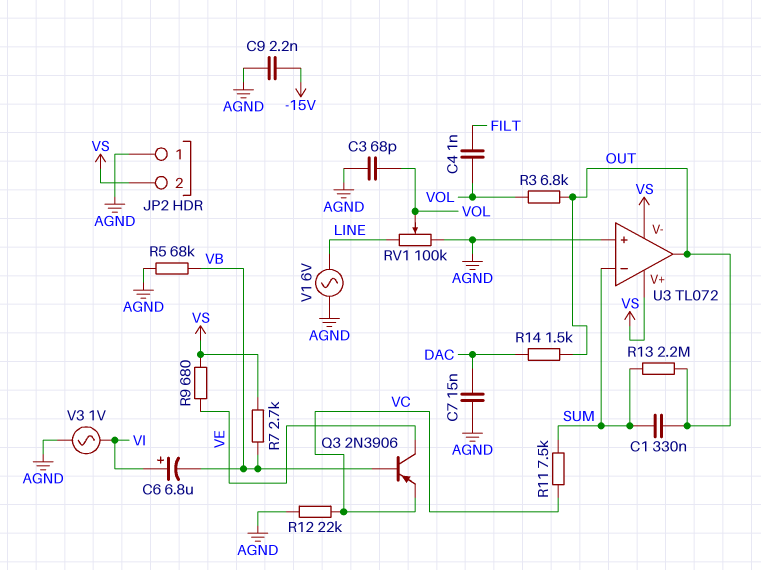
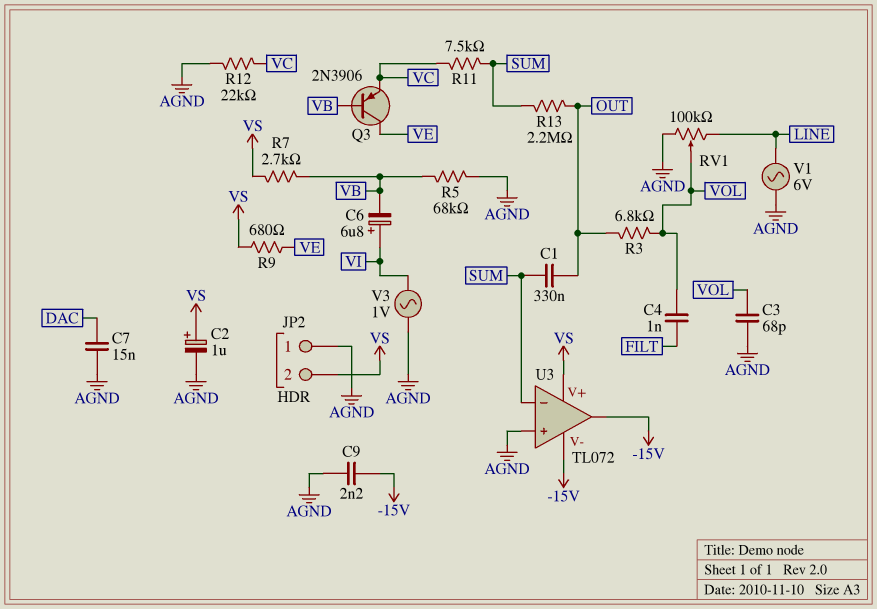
C2: none -> 1uF (plus VS, minus AGND)
R14: 1.5k (DAC, OUT) -> none
U3 pin V-: VS -> -15V
U3 pin out: OUT -> -15V

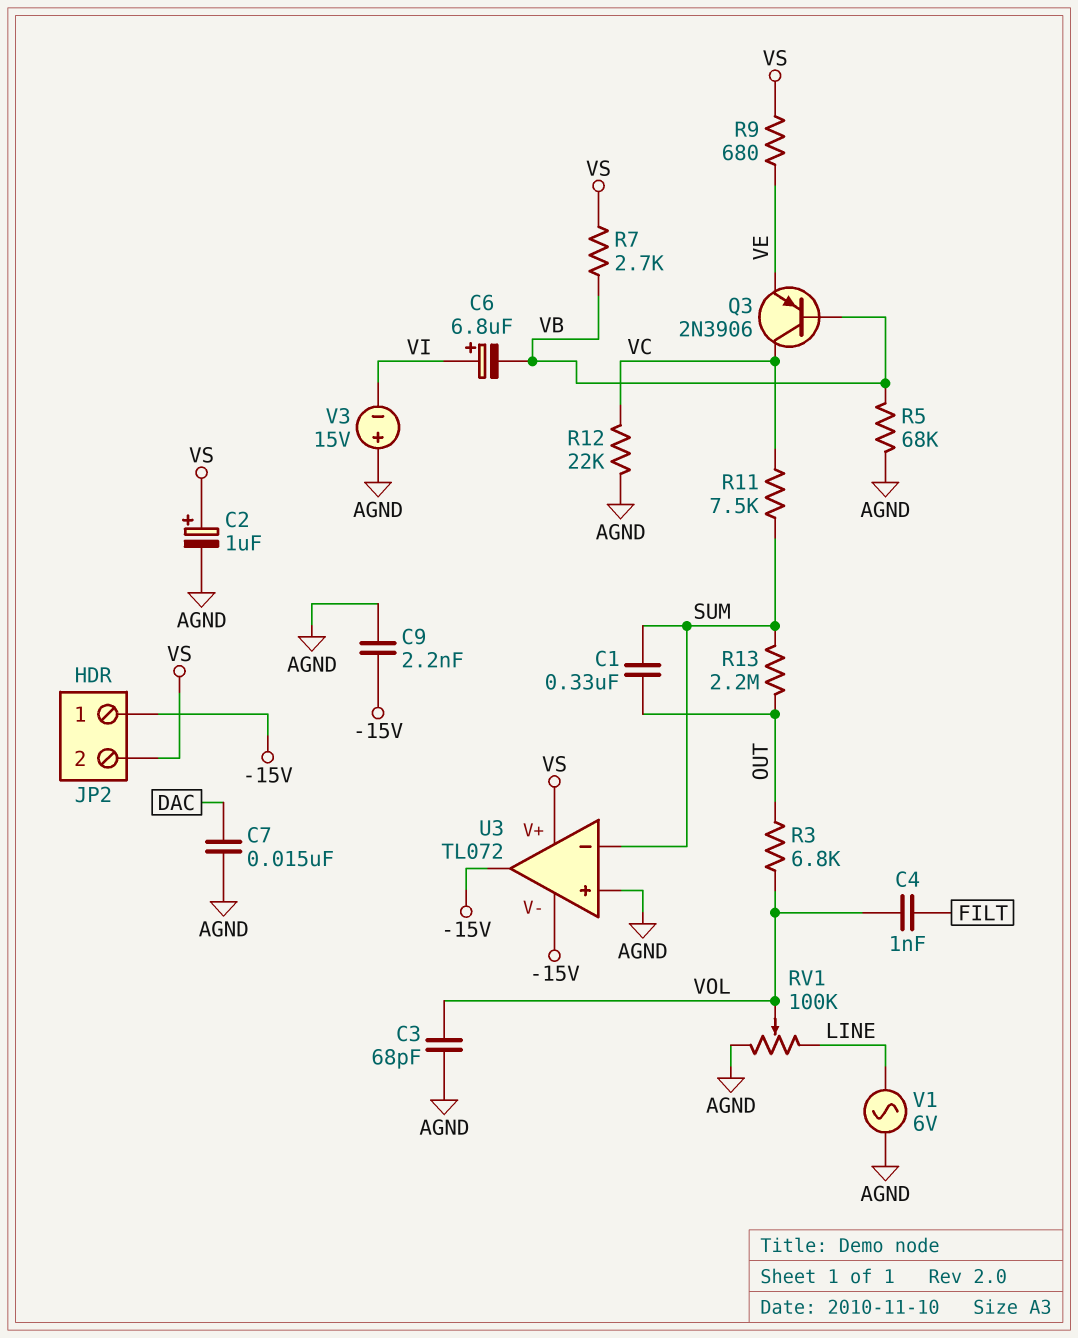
JP2 pin 1: AGND -> -15V
Q3: PNP 2N3906 (B VB, C VE, E VC) -> PNP 2N3906 (B VB, C VC, E VE)
V3: AC 1V (AGND, VI) -> 15V (plus AGND, minus VI)

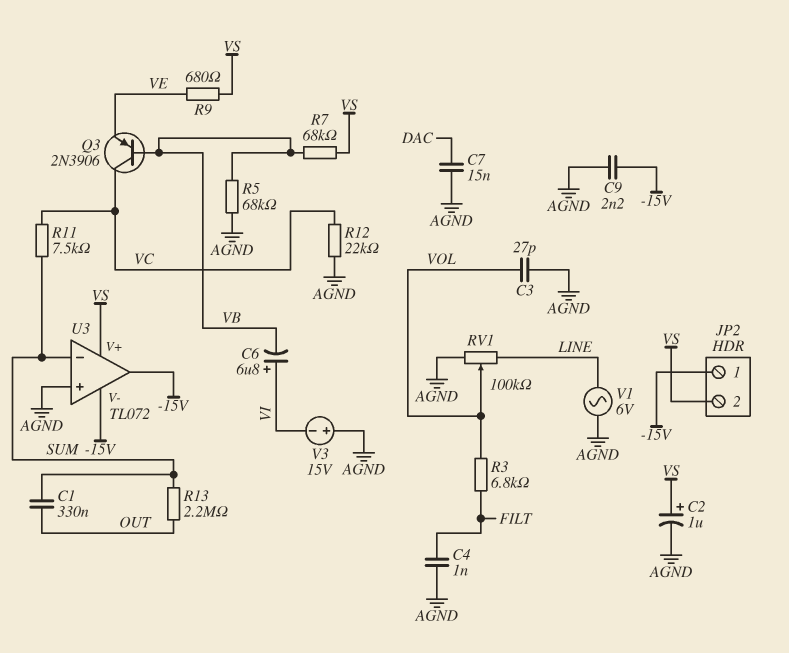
C3: 68pF (AGND, VOL) -> 27pF (AGND, VOL)
C4: 1nF (FILT, VOL) -> 1nF (AGND, FILT)
R3: 6.8k (OUT, VOL) -> 6.8k (FILT, VOL)
R7: 2.7k (VB, VS) -> 68k (VB, VS)

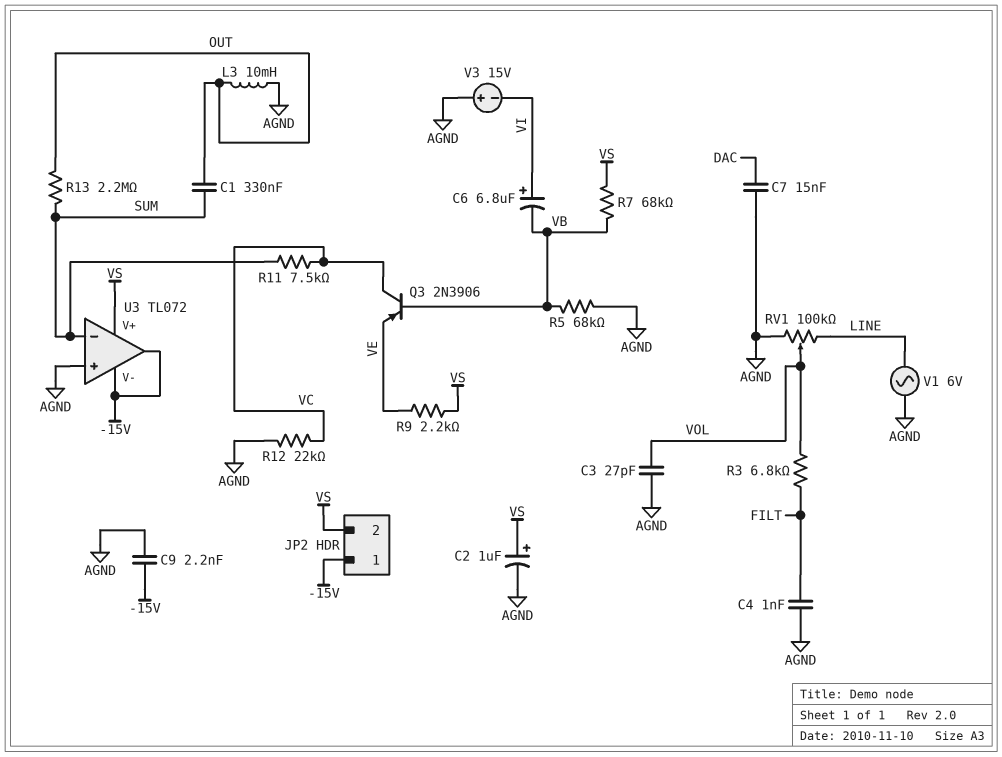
L3: none -> 10mH (AGND, OUT)
R9: 680 (VE, VS) -> 2.2k (VE, VS)

